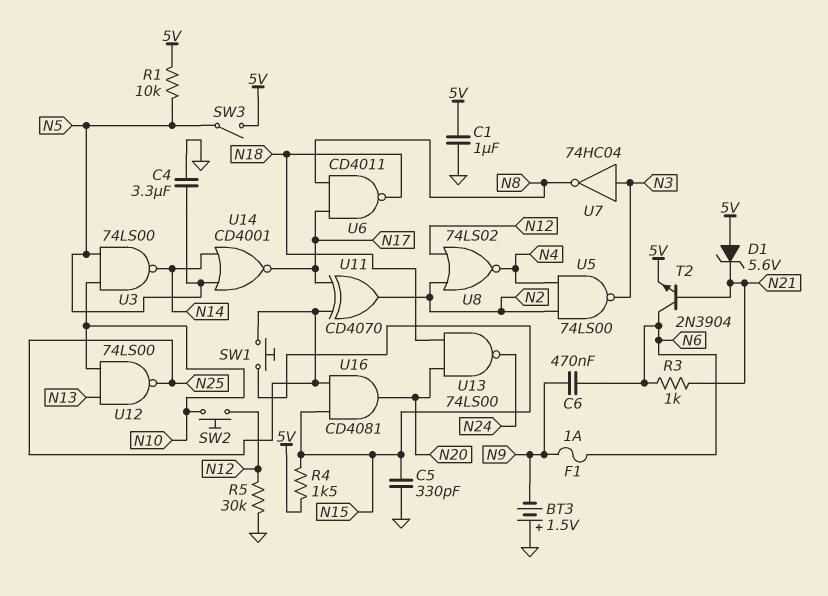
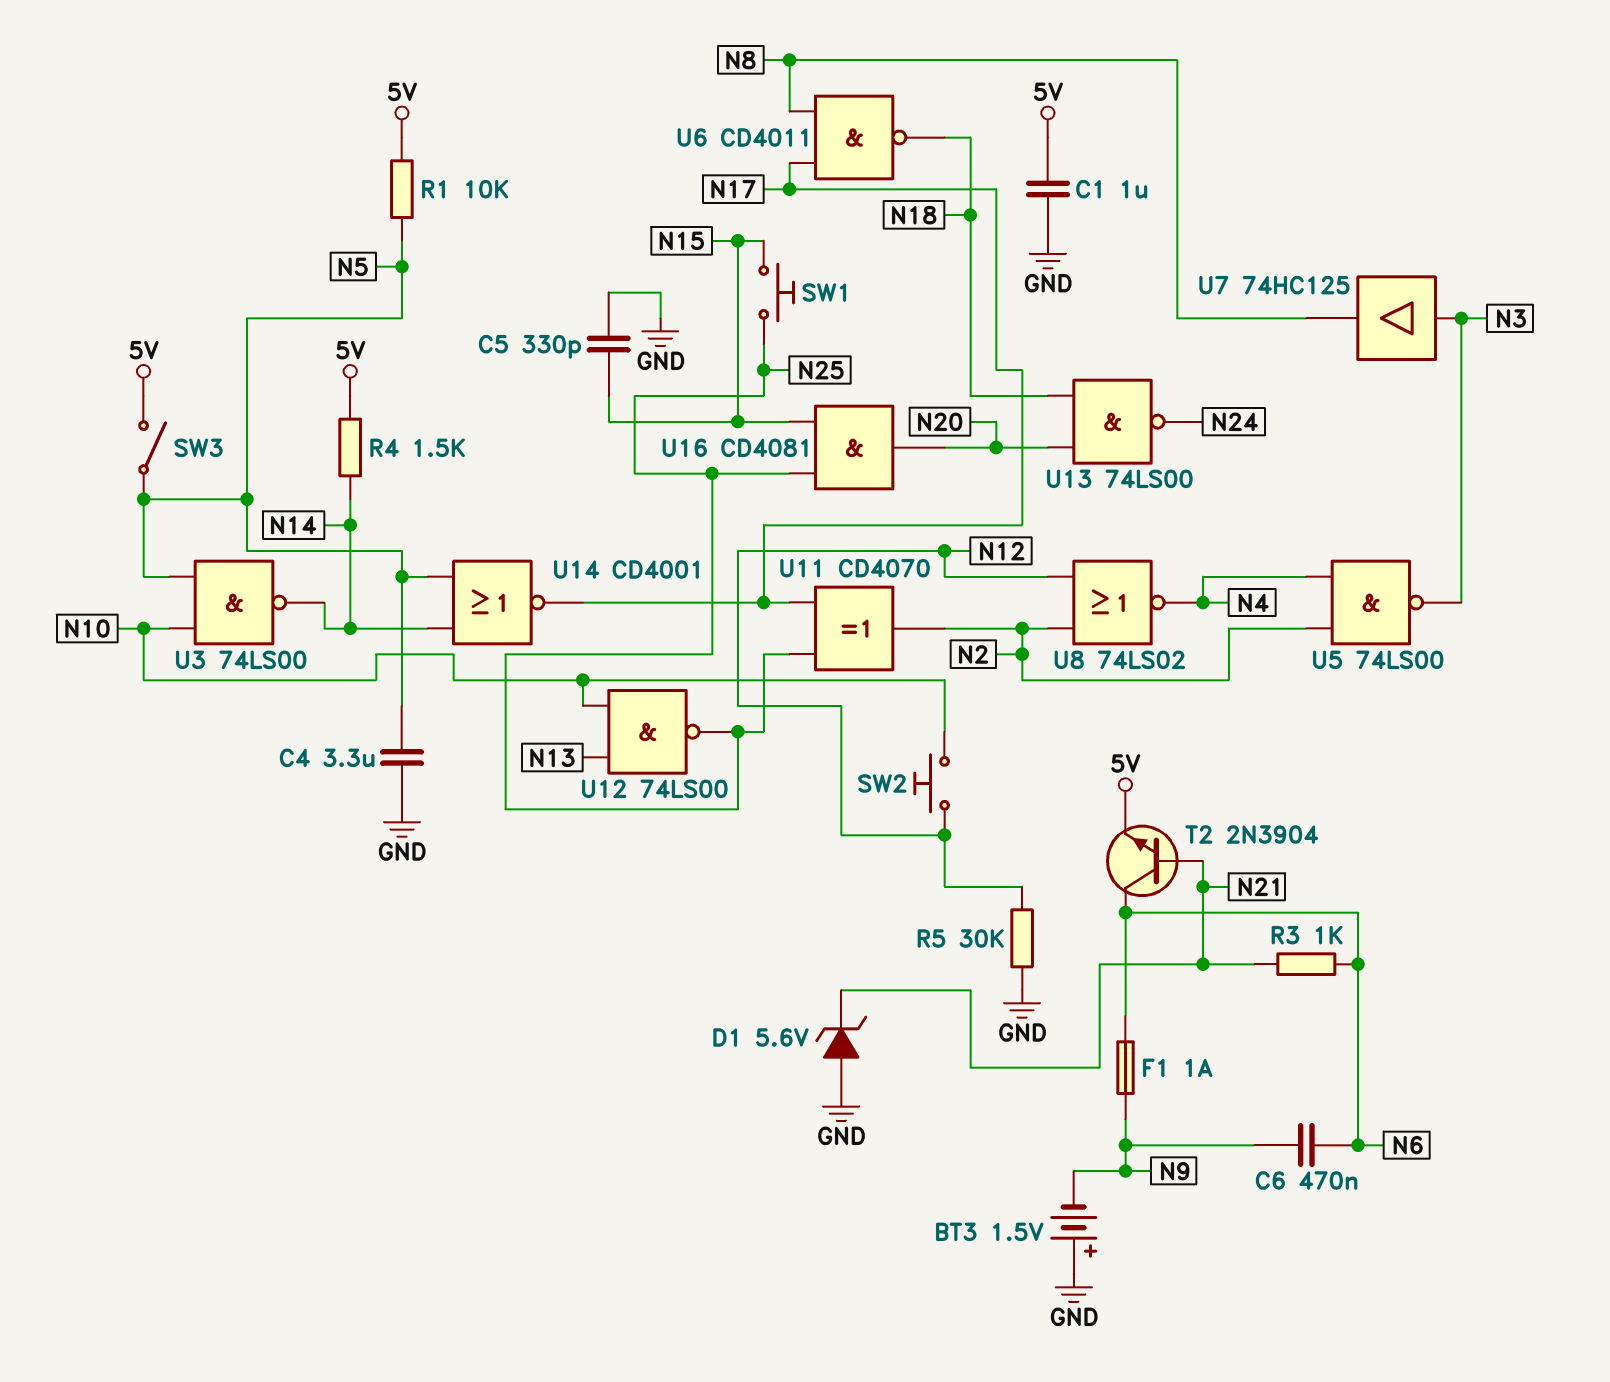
D1: zener 5.6V (A 5V, K N21) -> zener 5.6V (A GND, K N21)
R4: 1.5k (5V, N15) -> 1.5k (5V, N14)
U7: NOT 74HC04 (in N3, out N8) -> buffer 74HC125 (in N3, out N8)

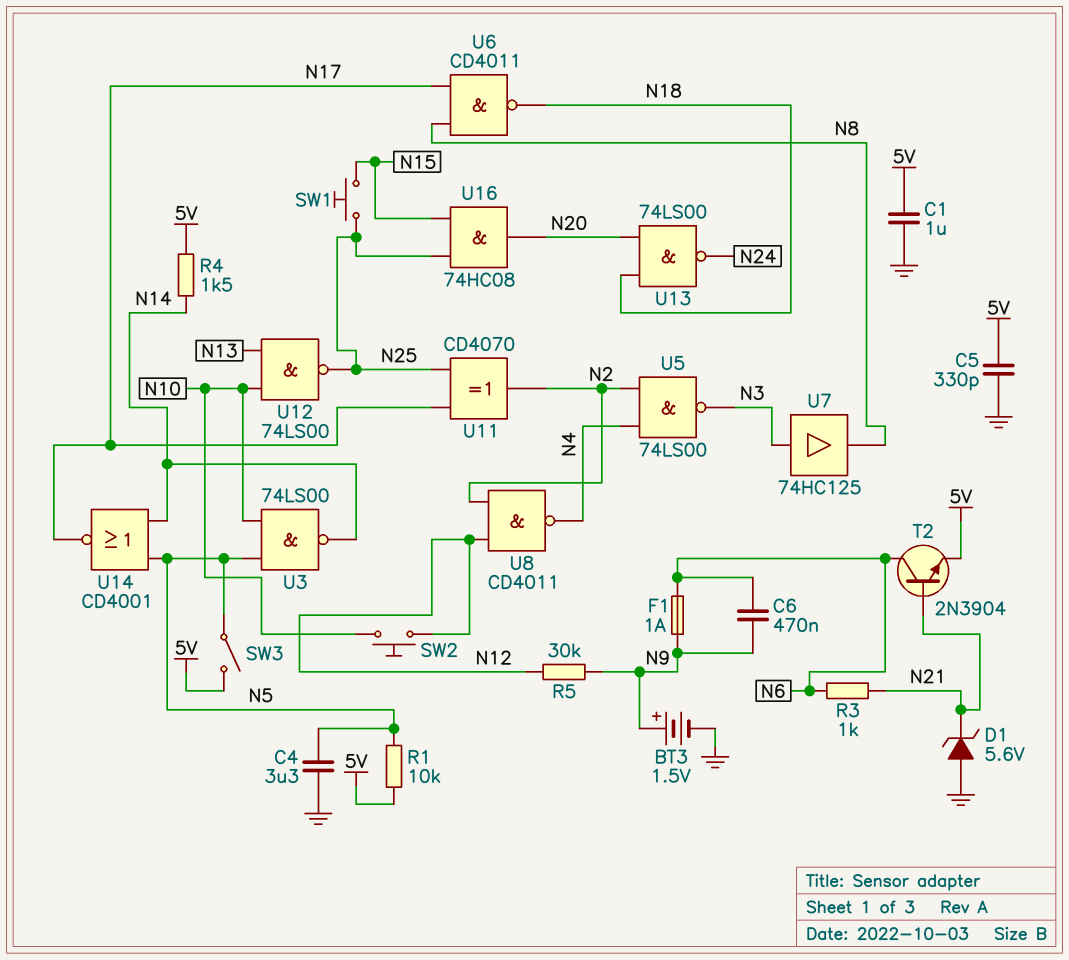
BT3: 1.5V (plus GND, minus N9) -> 1.5V (plus N9, minus GND)
C5: 330pF (GND, N15) -> 330pF (5V, GND)
R5: 30k (GND, N12) -> 30k (N9, N12)
U8: NOR 74LS02 (in N2, in N12, out N4) -> NAND CD4011 (in N2, in N12, out N4)
U16: AND CD4081 (in N15, in N25, out N20) -> AND 74HC08 (in N15, in N25, out N20)

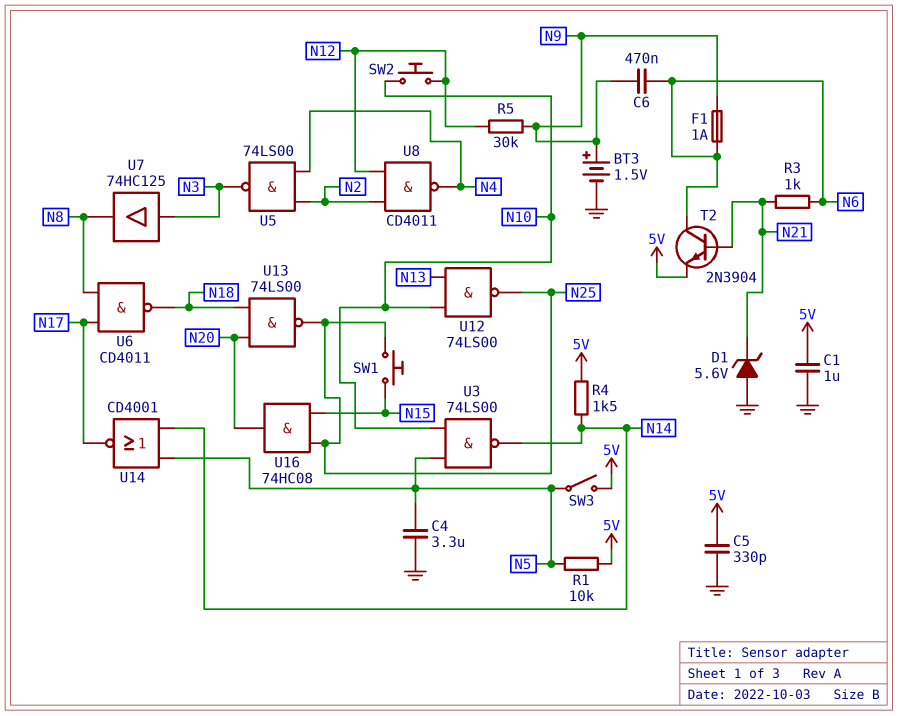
U11: XOR CD4070 (in N17, in N25, out N2) -> none
U13: NAND 74LS00 (in N18, in N20, out N24) -> NAND 74LS00 (in N18, in N20, out N25)

